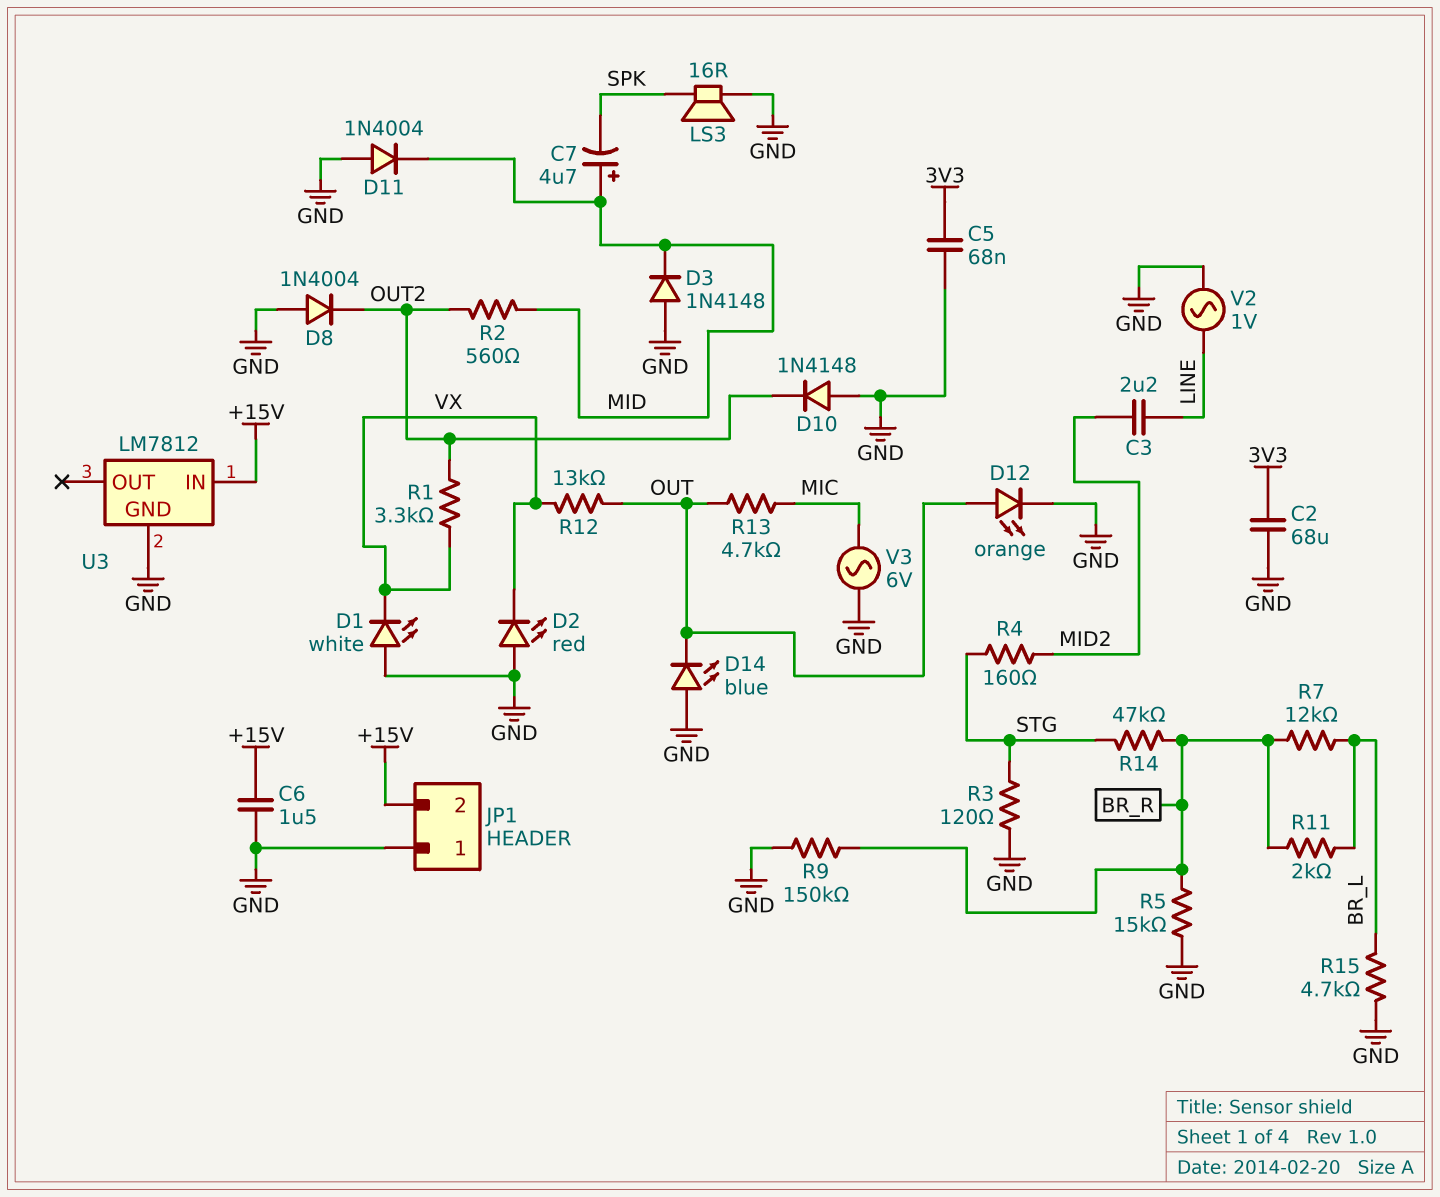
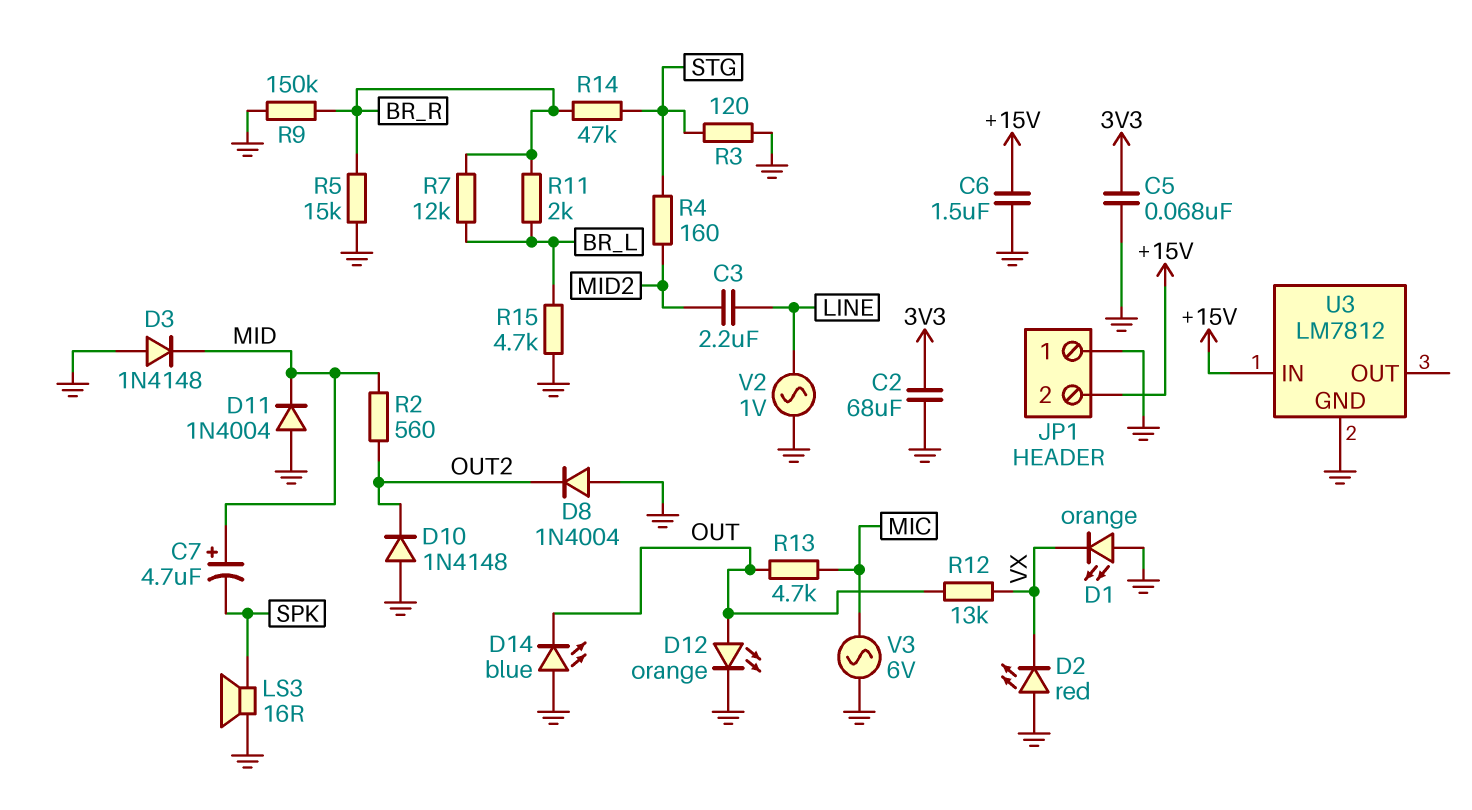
D1: LED white (A GND, K VX) -> LED orange (A GND, K VX)
R1: 3.3k (OUT2, VX) -> none

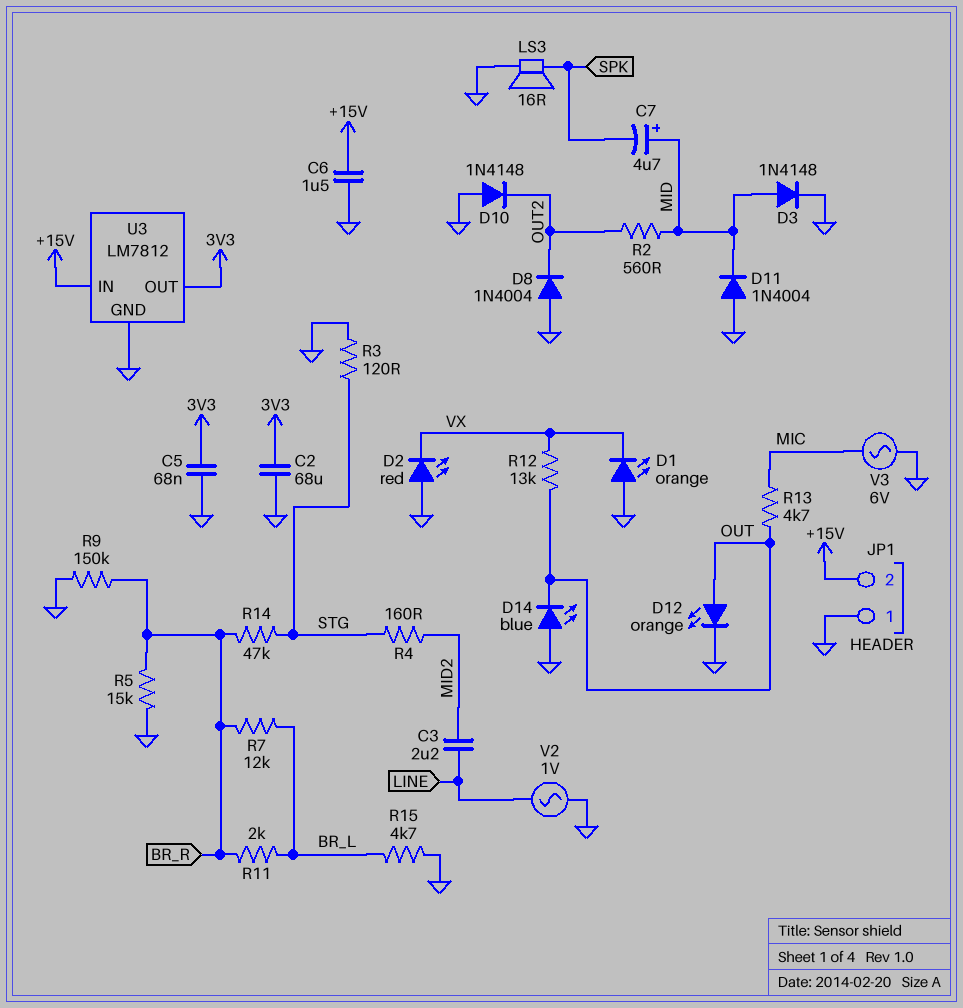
D3: diode 1N4148 (A GND, K MID) -> diode 1N4148 (A MID, K GND)
U3 pin OUT: none -> 3V3

